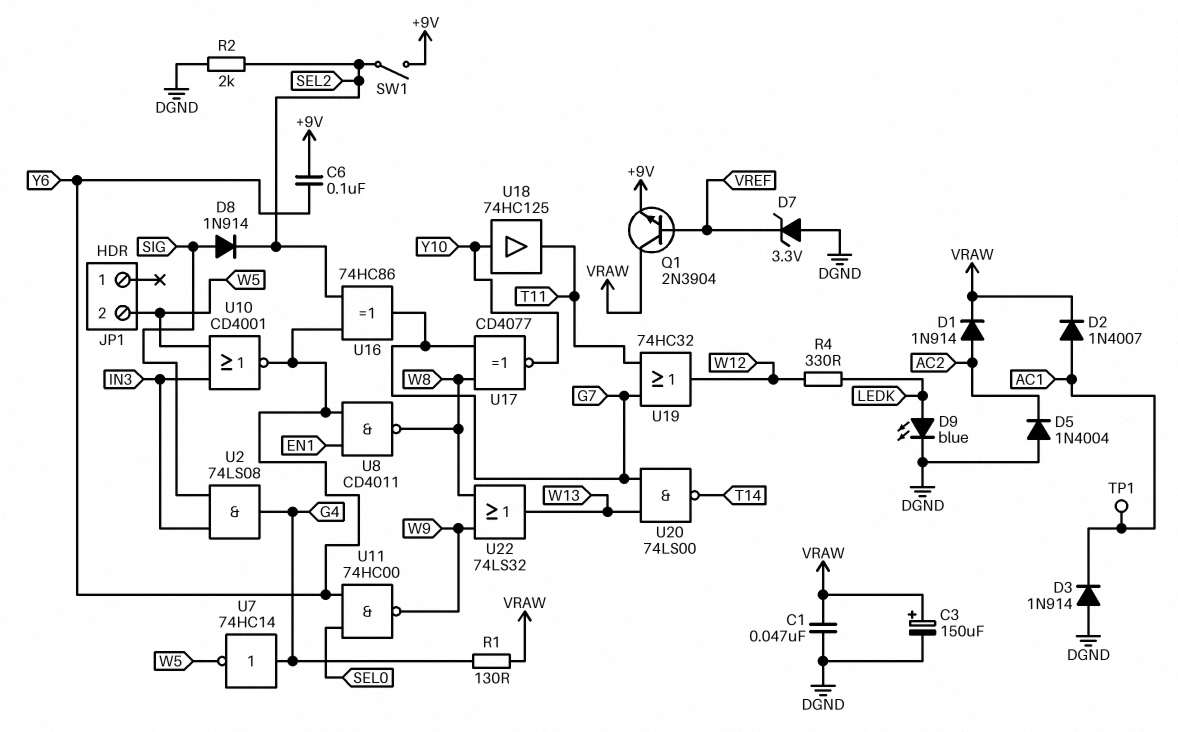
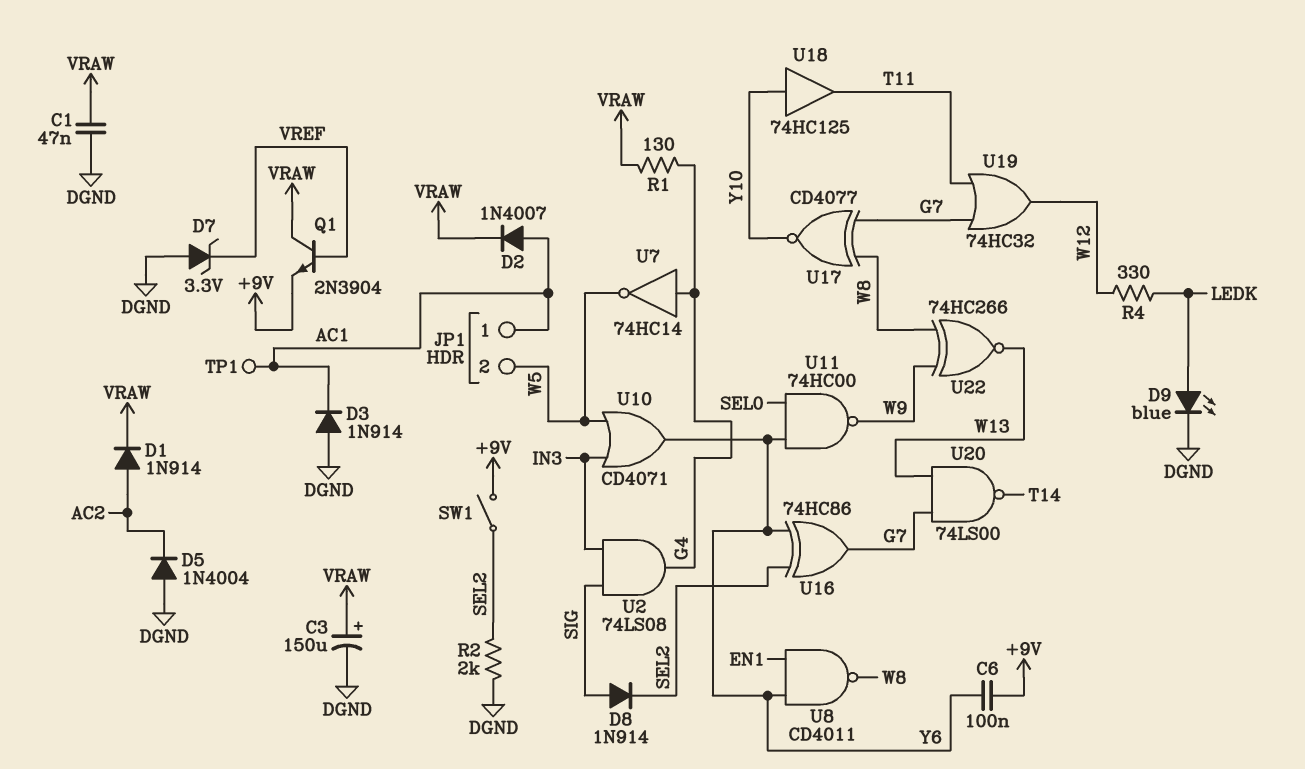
JP1 pin 1: none -> AC1
U10: NOR CD4001 (in IN3, in W5, out Y6) -> OR CD4071 (in IN3, in W5, out Y6)
U22: OR 74LS32 (in W8, in W9, out W13) -> XNOR 74HC266 (in W8, in W9, out W13)

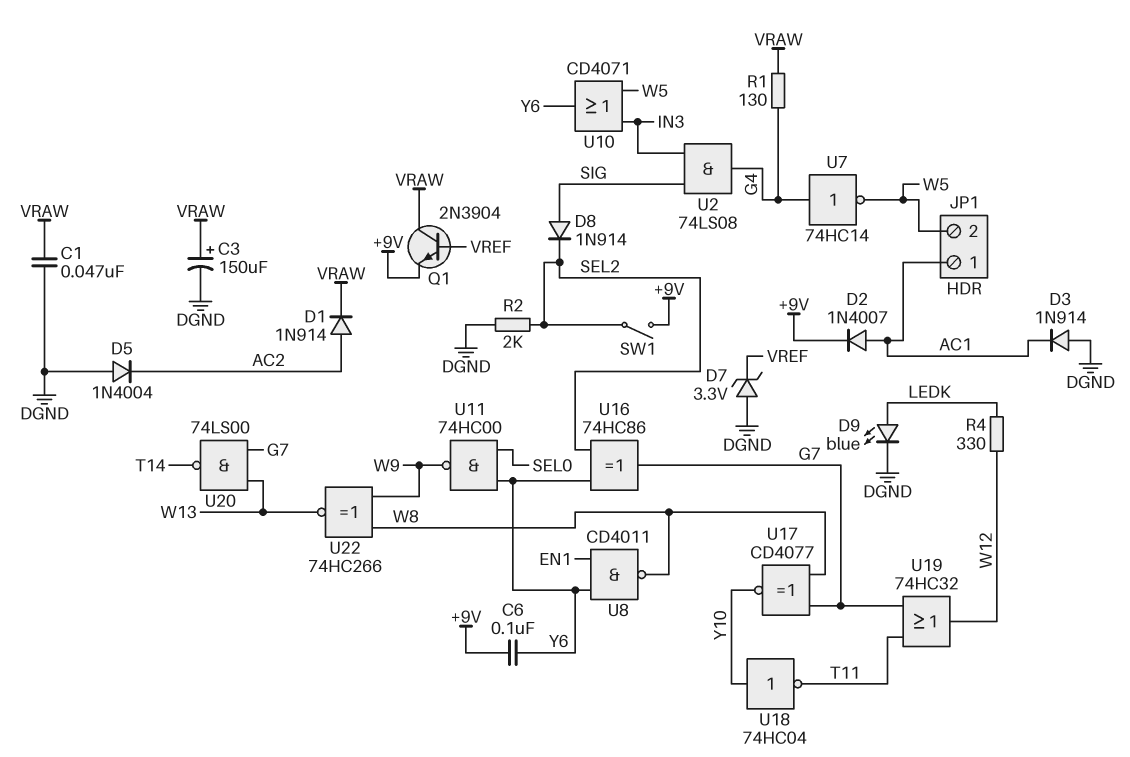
D2: diode 1N4007 (A AC1, K VRAW) -> diode 1N4007 (A AC1, K +9V)
TP1: test point (AC1) -> none
U18: buffer 74HC125 (in Y10, out T11) -> NOT 74HC04 (in Y10, out T11)

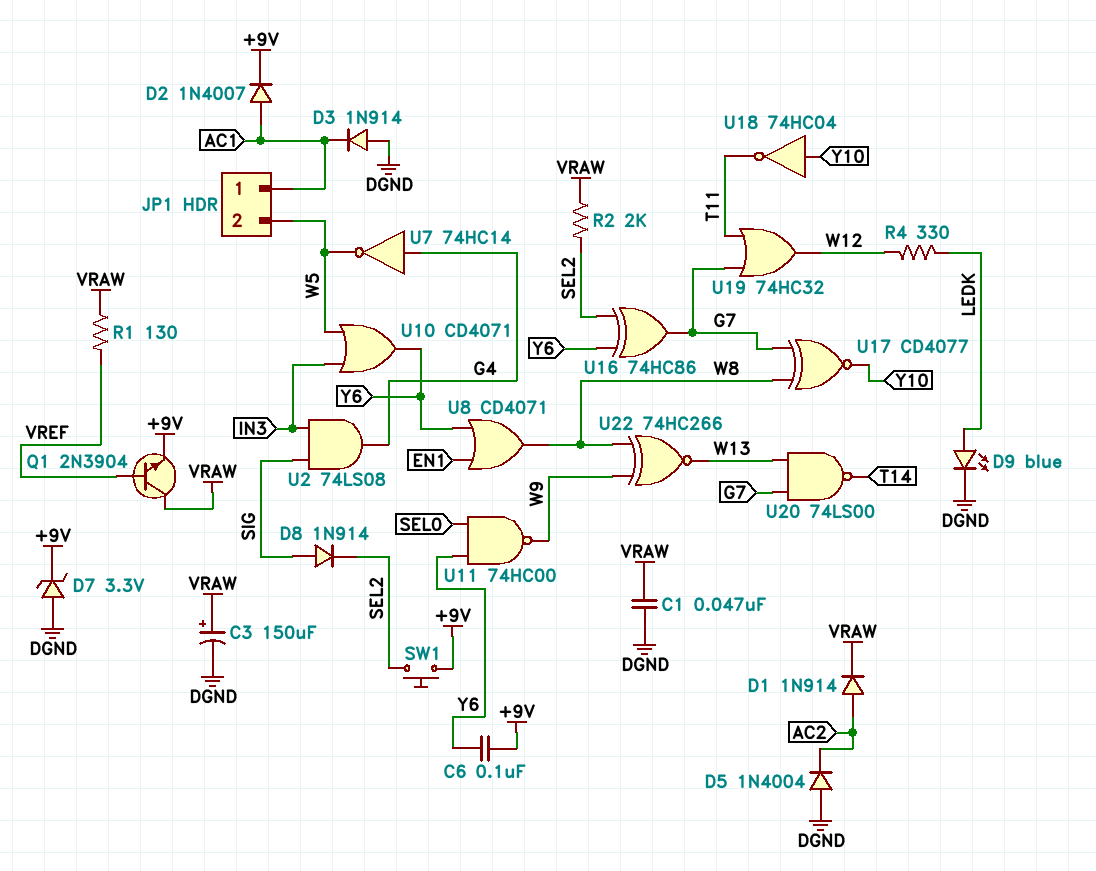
D7: zener 3.3V (A DGND, K VREF) -> zener 3.3V (A DGND, K +9V)
R1: 130 (G4, VRAW) -> 130 (VRAW, VREF)
R2: 2k (DGND, SEL2) -> 2k (SEL2, VRAW)
SW1: switch (+9V, SEL2) -> button (+9V, SEL2)
U8: NAND CD4011 (in EN1, in Y6, out W8) -> OR CD4071 (in EN1, in Y6, out W8)

